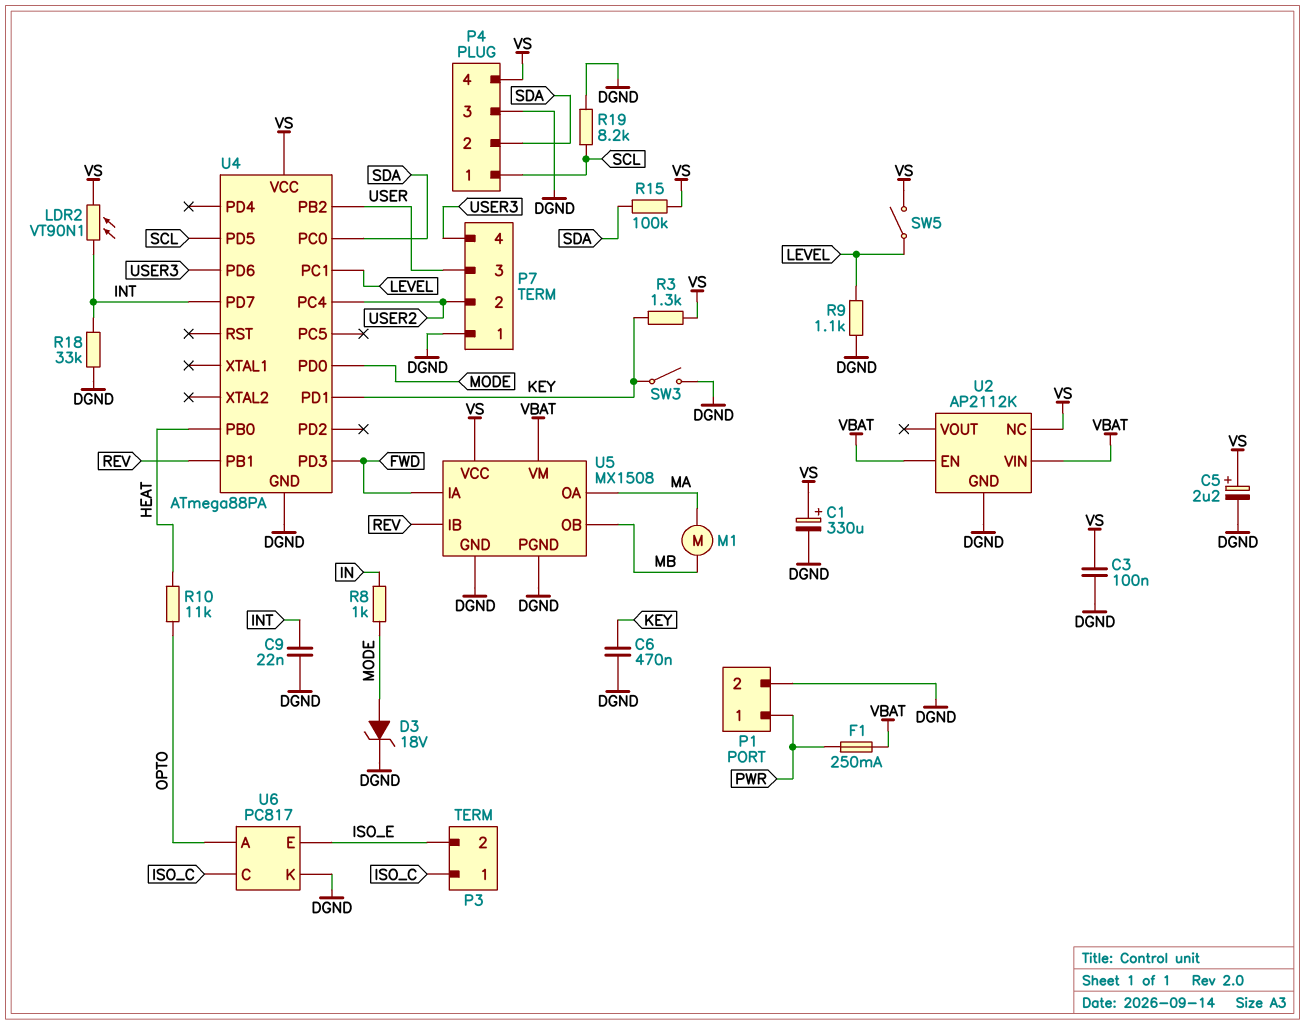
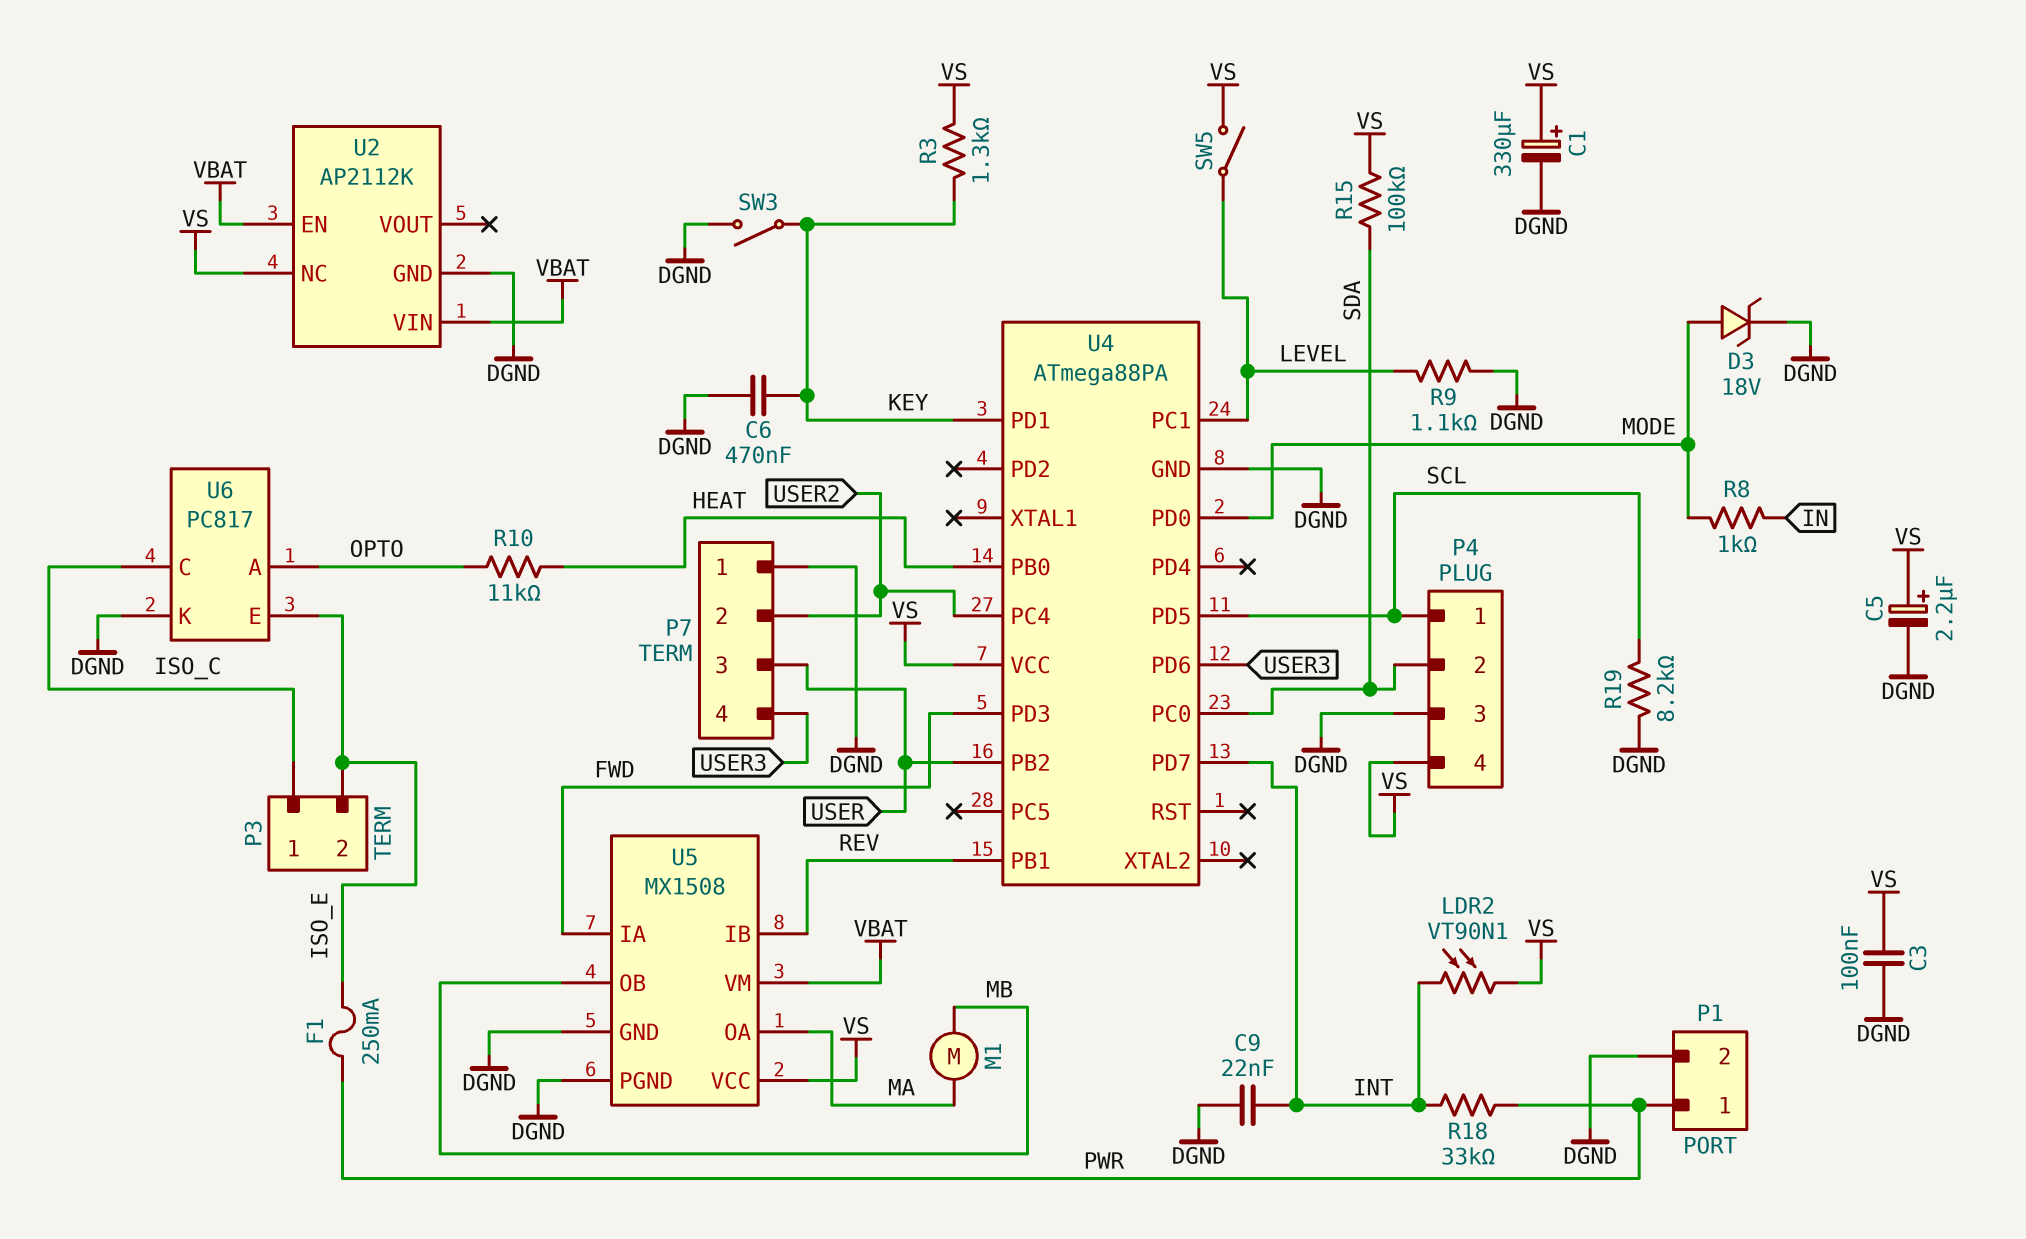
F1: 250mA (PWR, VBAT) -> 250mA (ISO_E, PWR)
R18: 33k (DGND, INT) -> 33k (INT, PWR)

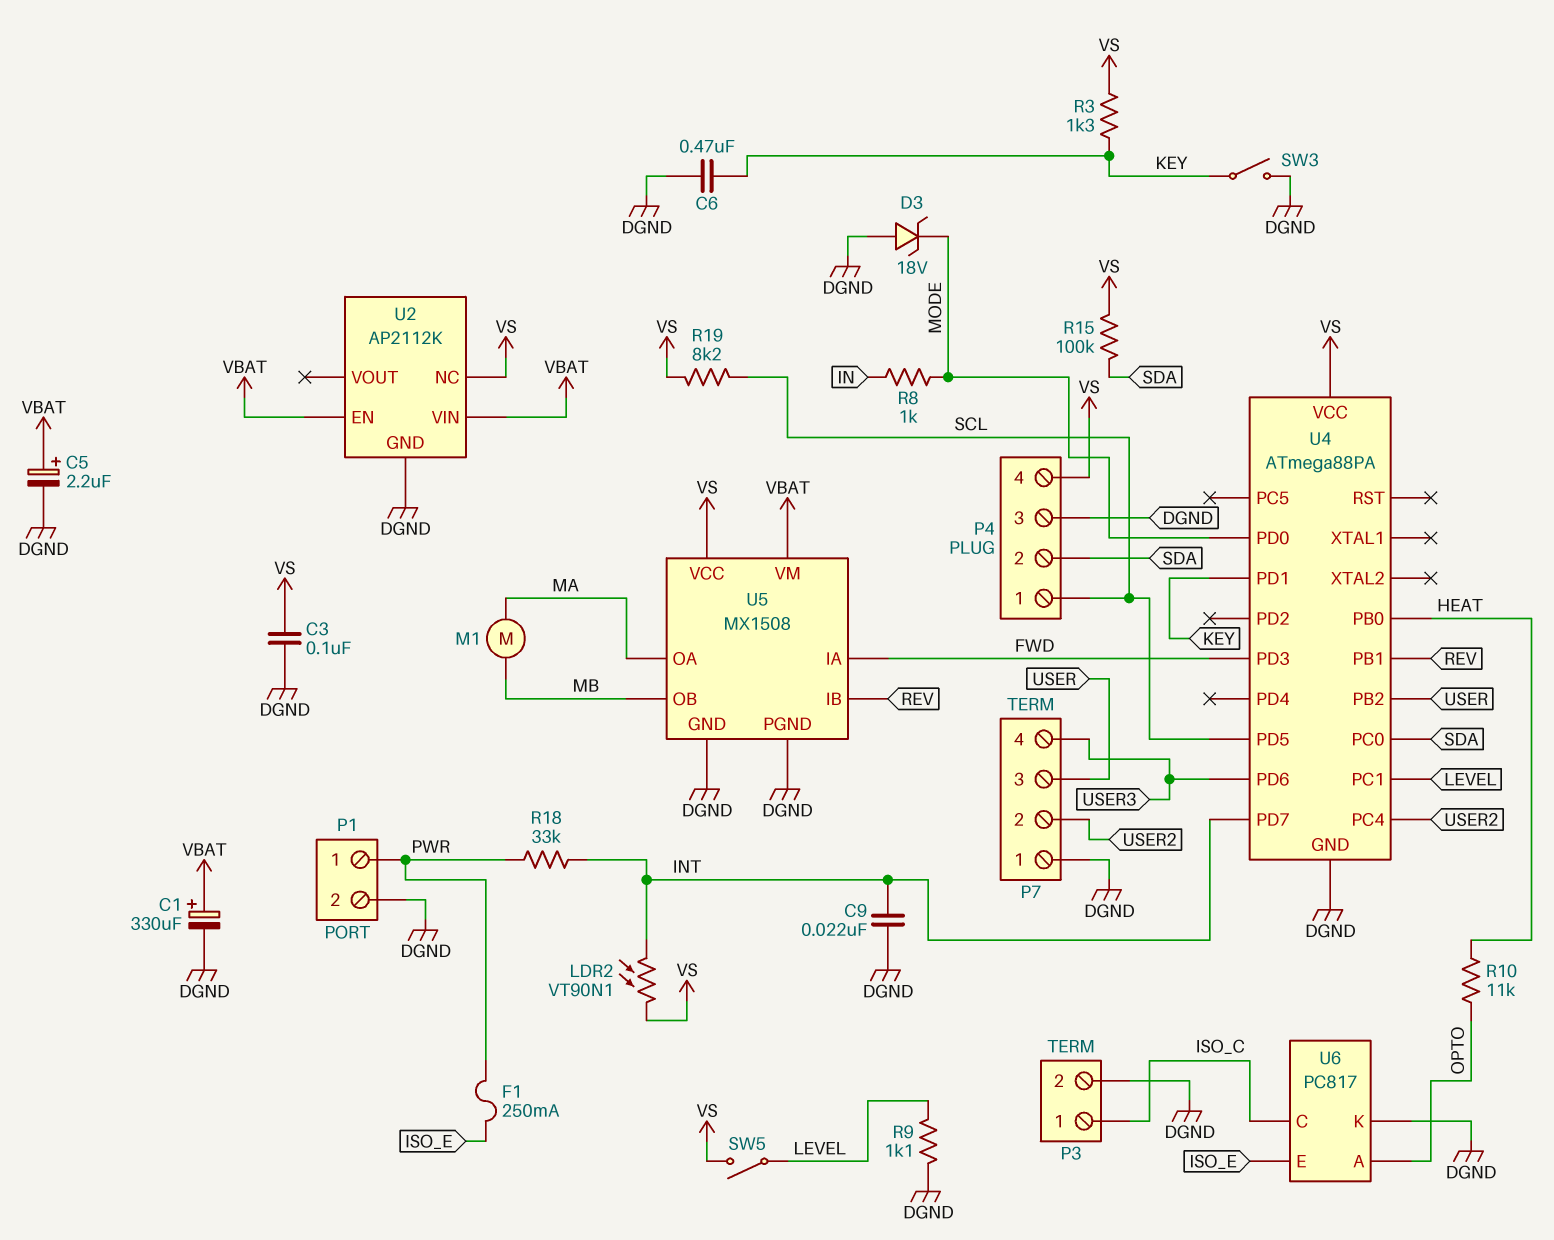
C1: 330uF (plus VS, minus DGND) -> 330uF (plus VBAT, minus DGND)
C5: 2.2uF (plus VS, minus DGND) -> 2.2uF (plus VBAT, minus DGND)
D3: zener 18V (A MODE, K DGND) -> zener 18V (A DGND, K MODE)
P3 pin 2: ISO_E -> DGND
R19: 8.2k (DGND, SCL) -> 8.2k (SCL, VS)

